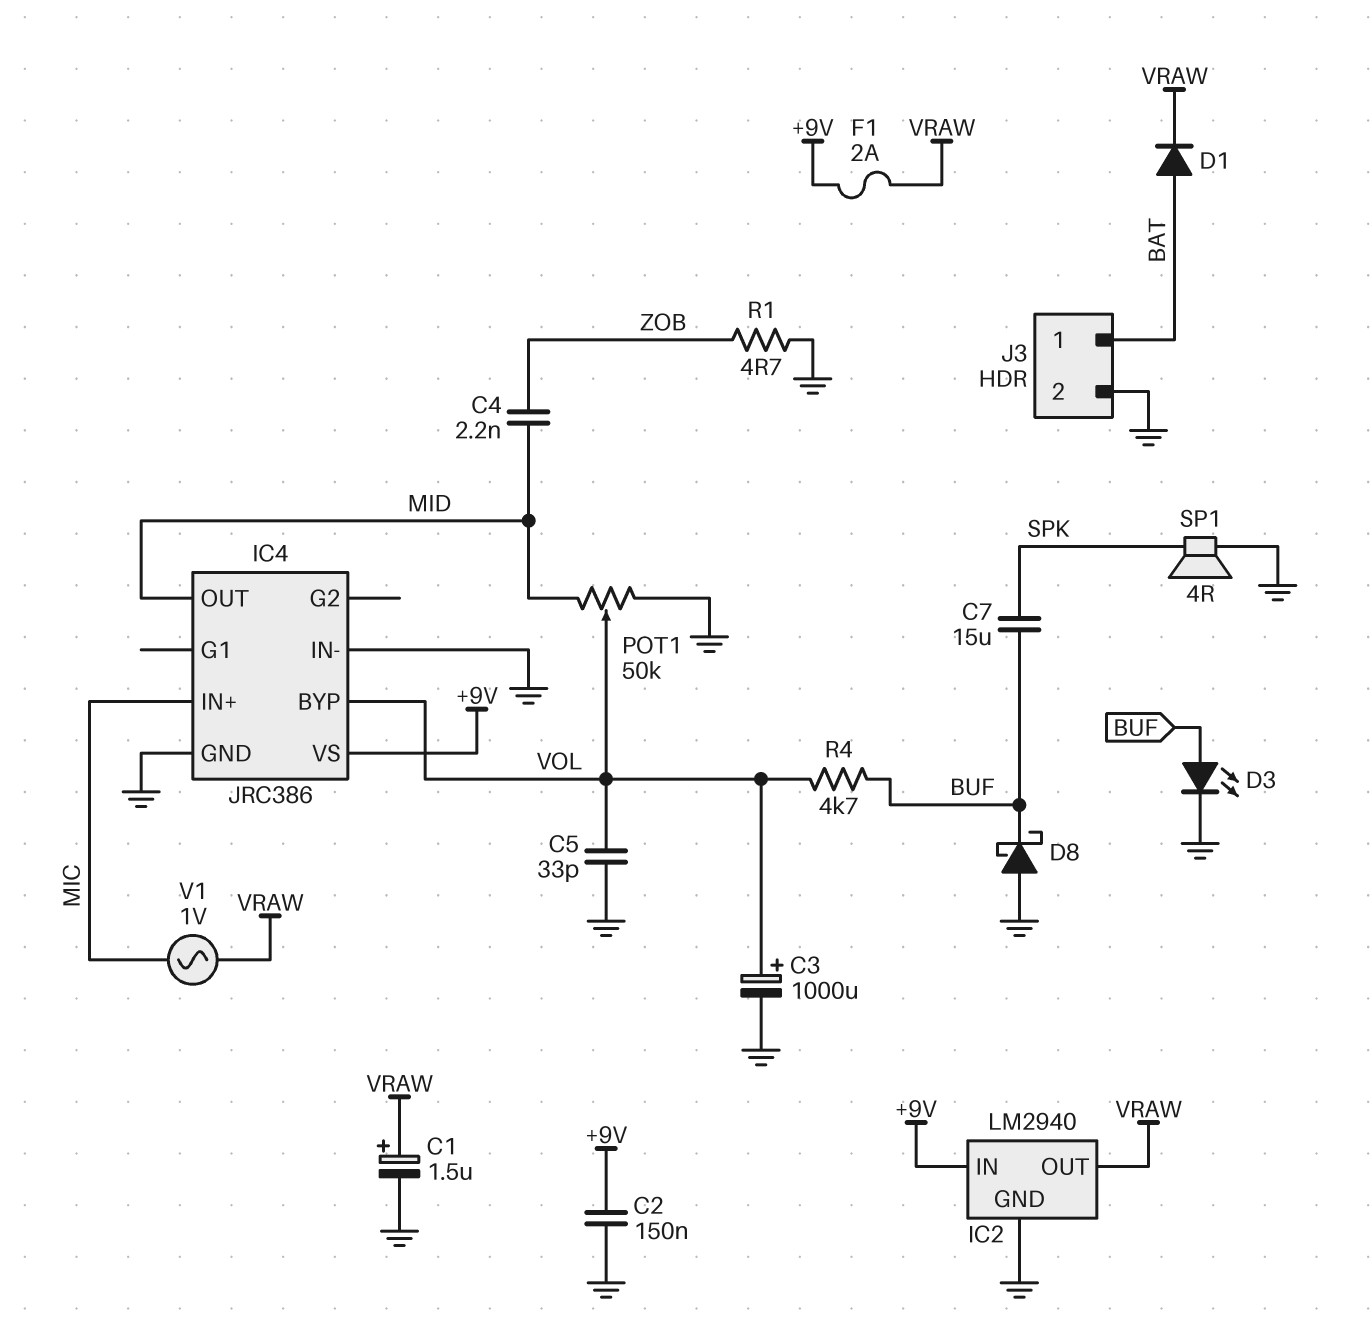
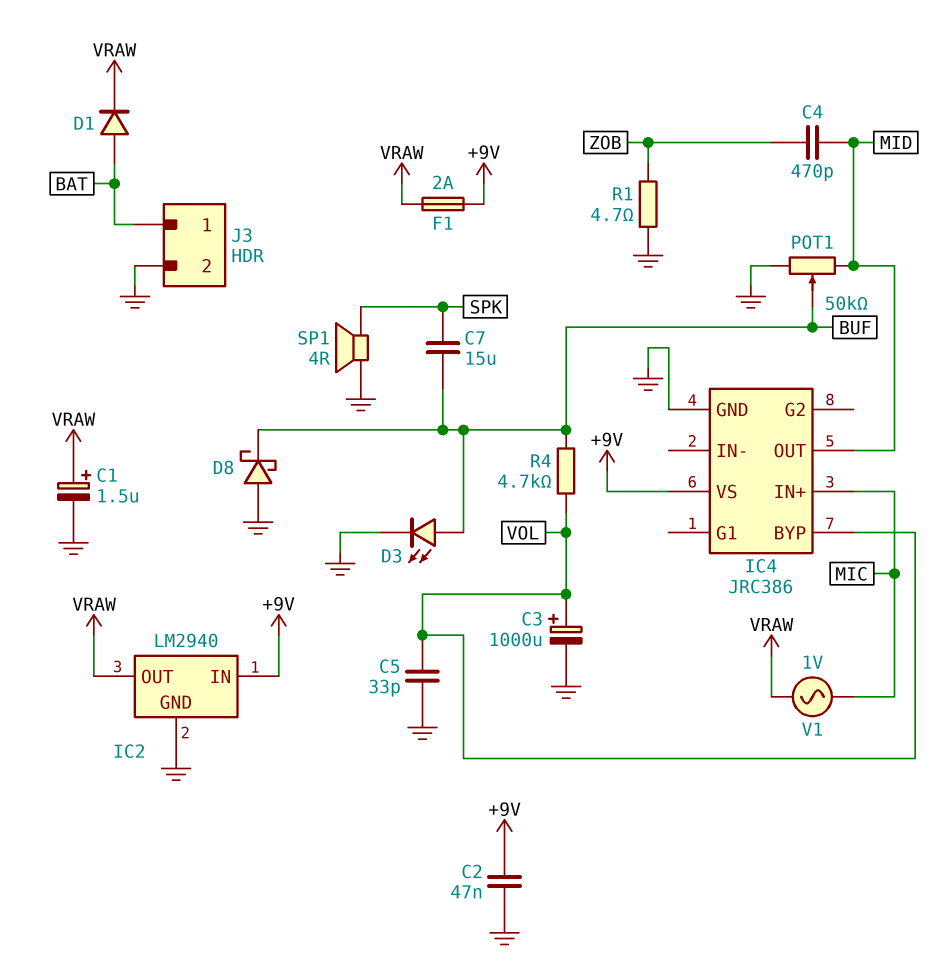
C2: 150nF (+9V, GND) -> 47nF (+9V, GND)
C4: 2.2nF (MID, ZOB) -> 470pF (MID, ZOB)
IC4 pin IN-: GND -> none
POT1: 50k (GND, MID, wiper VOL) -> 50k (GND, MID, wiper BUF)

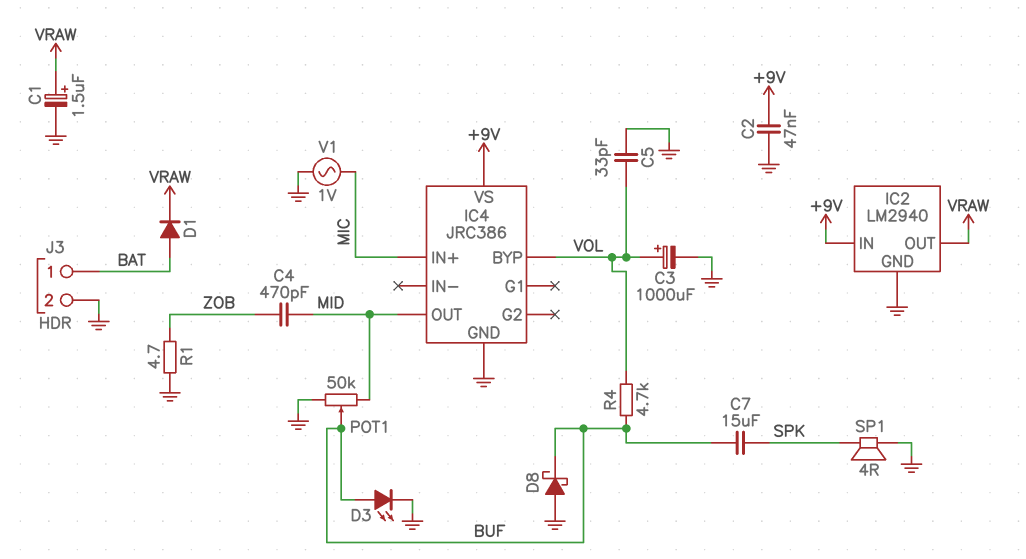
F1: 2A (+9V, VRAW) -> none
V1: AC 1V (MIC, VRAW) -> AC 1V (GND, MIC)

